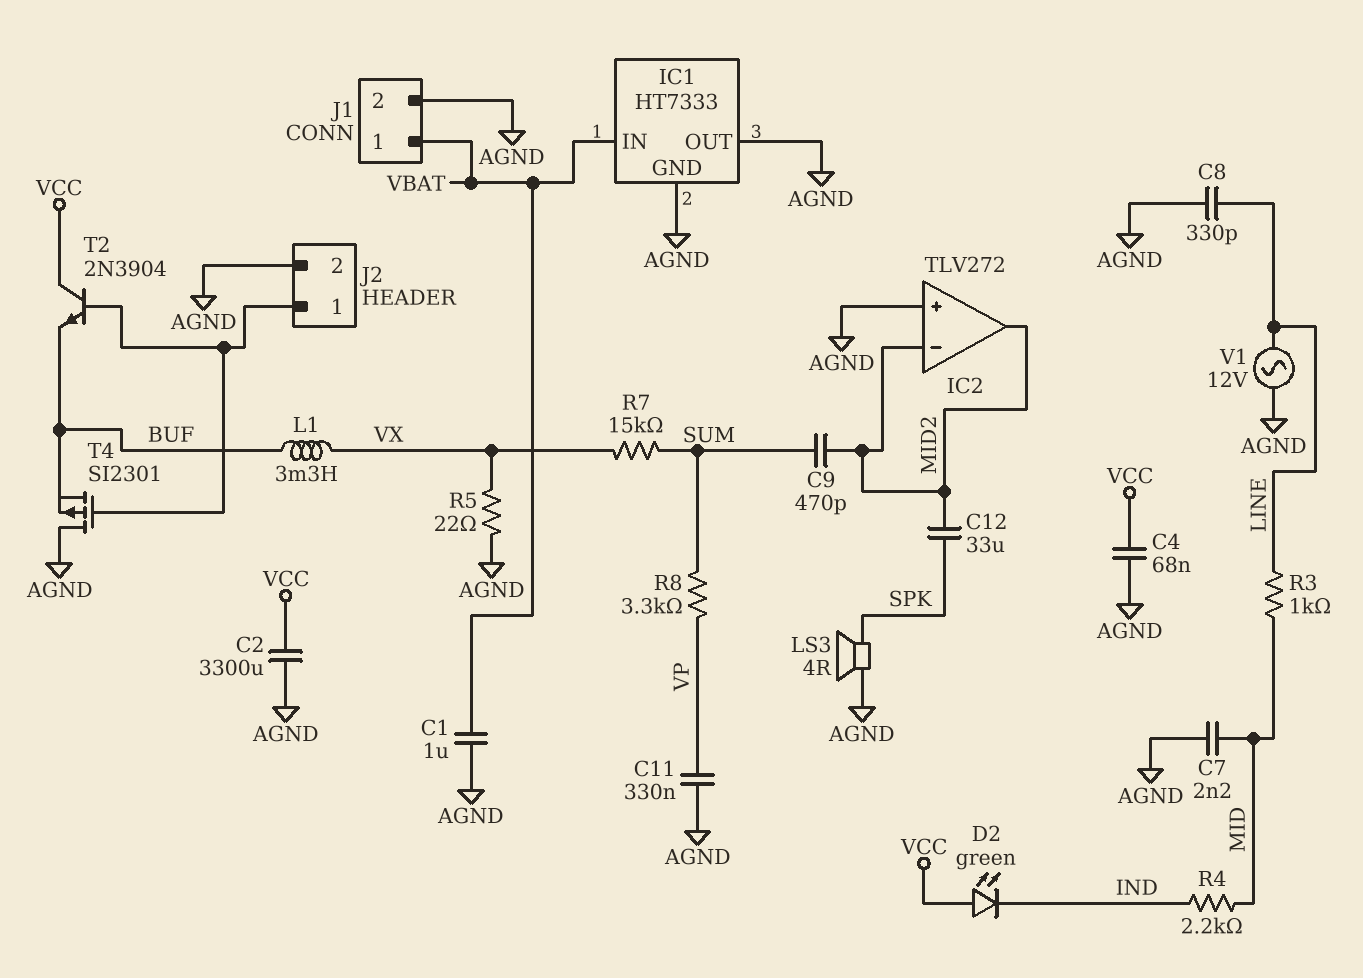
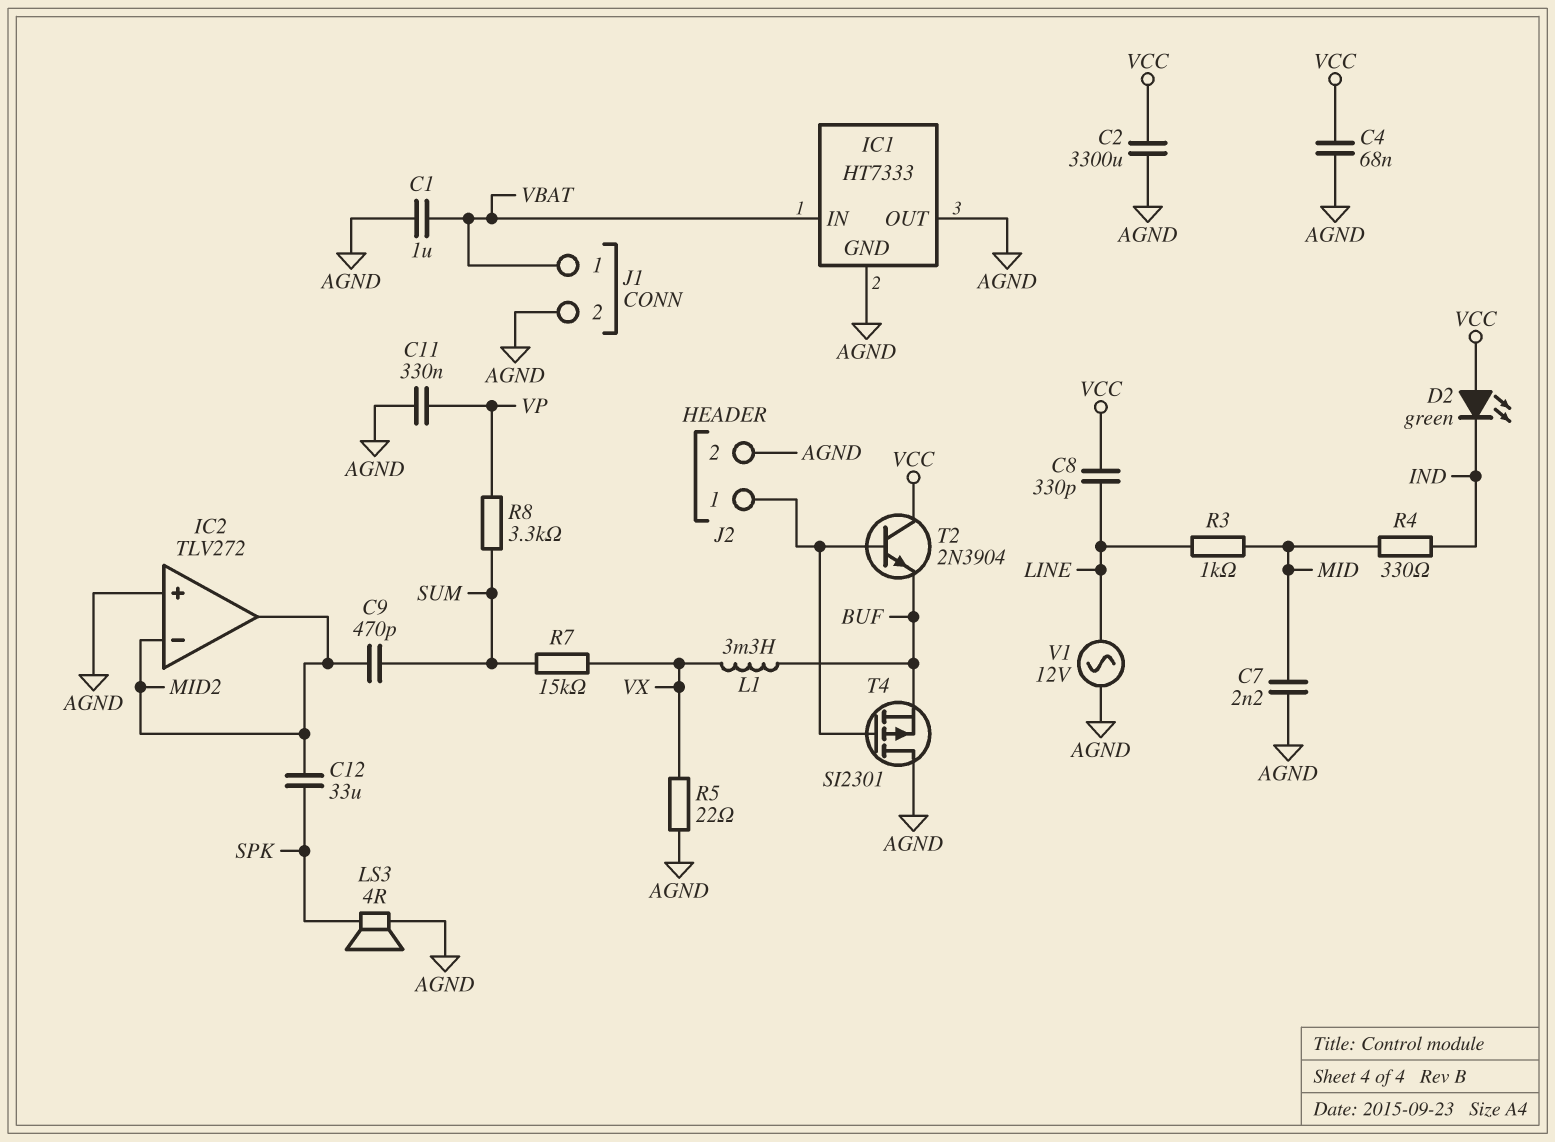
C8: 330pF (AGND, LINE) -> 330pF (LINE, VCC)
R4: 2.2k (IND, MID) -> 330 (IND, MID)

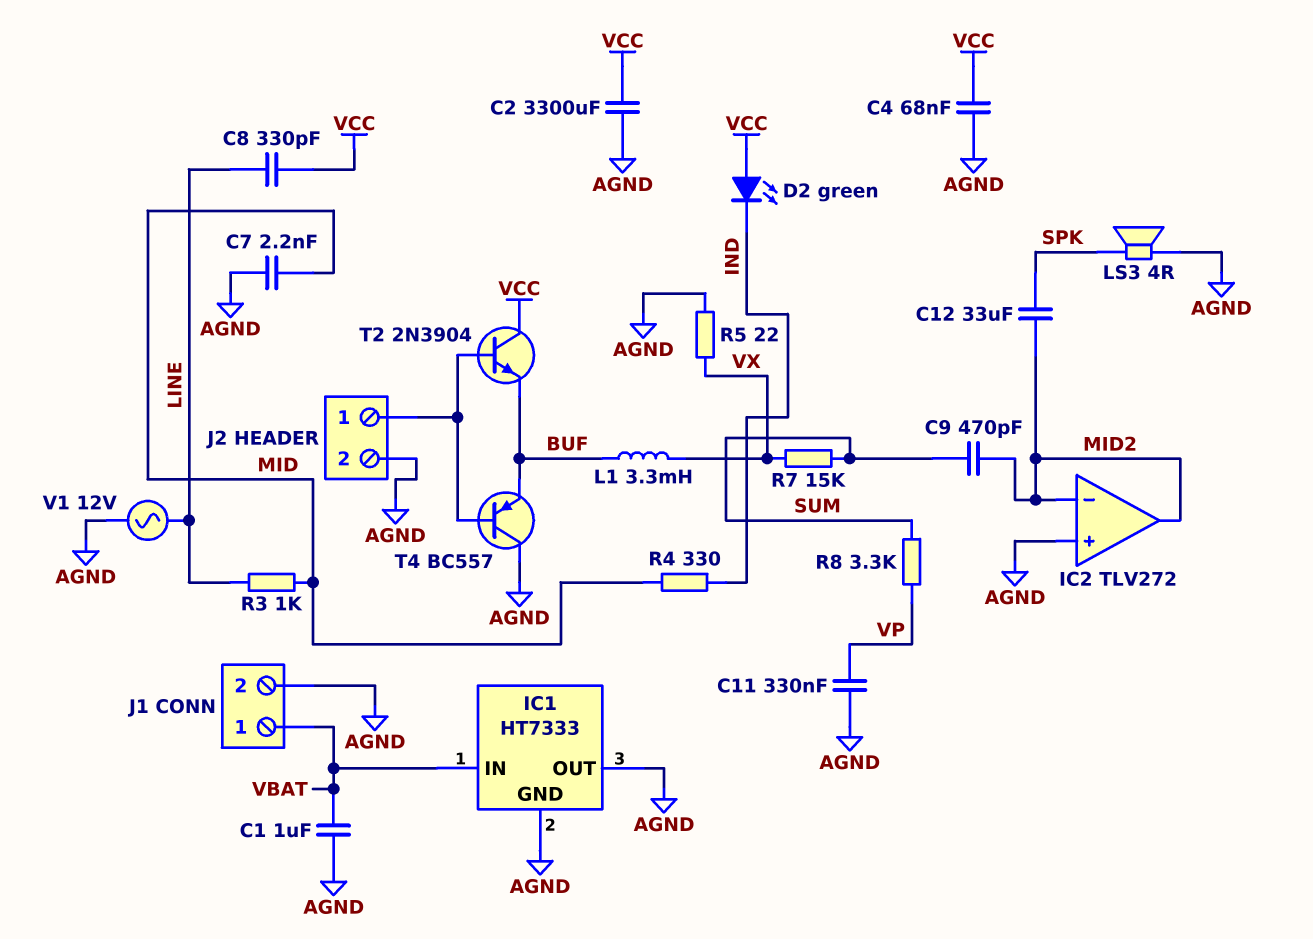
T4: PMOS SI2301 (G J2/1, D AGND, S BUF) -> PNP BC557 (B J2/1, C AGND, E BUF)

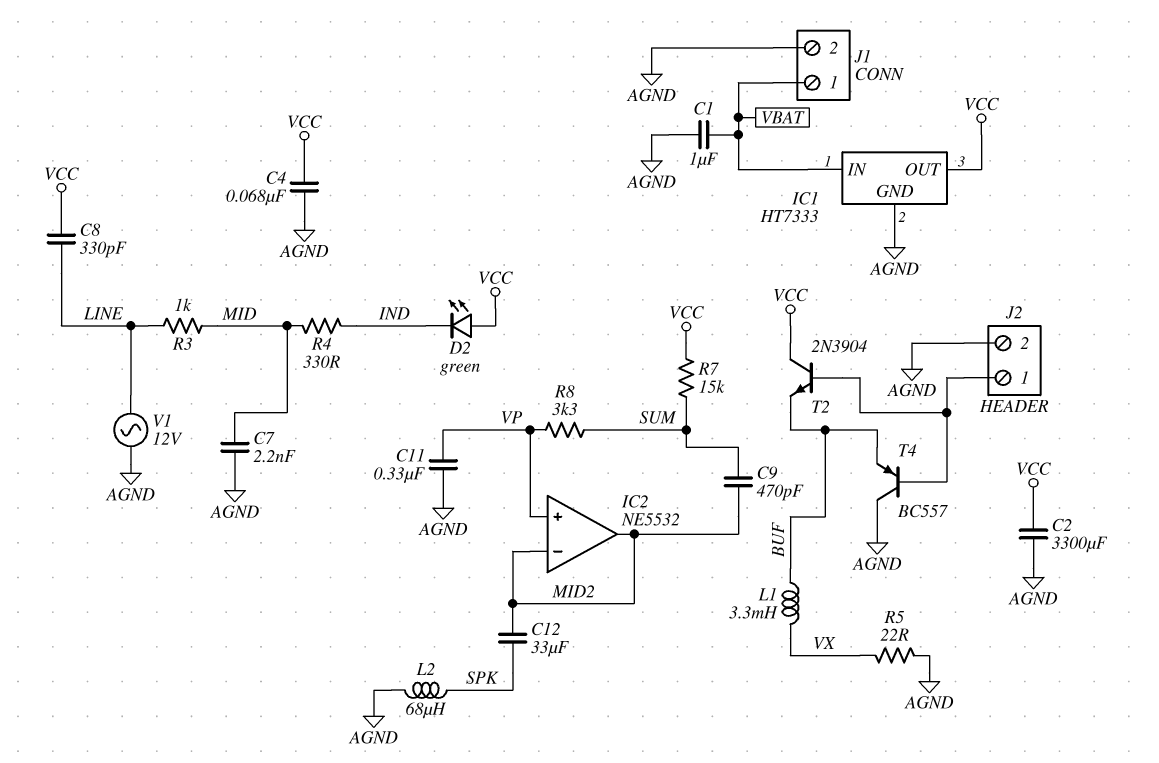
IC1 pin OUT: AGND -> VCC
IC2: TLV272 -> NE5532
IC2 pin in+: AGND -> VP
L2: none -> 68uH (AGND, SPK)
LS3: speaker 4R (AGND, SPK) -> none
R7: 15k (SUM, VX) -> 15k (SUM, VCC)

